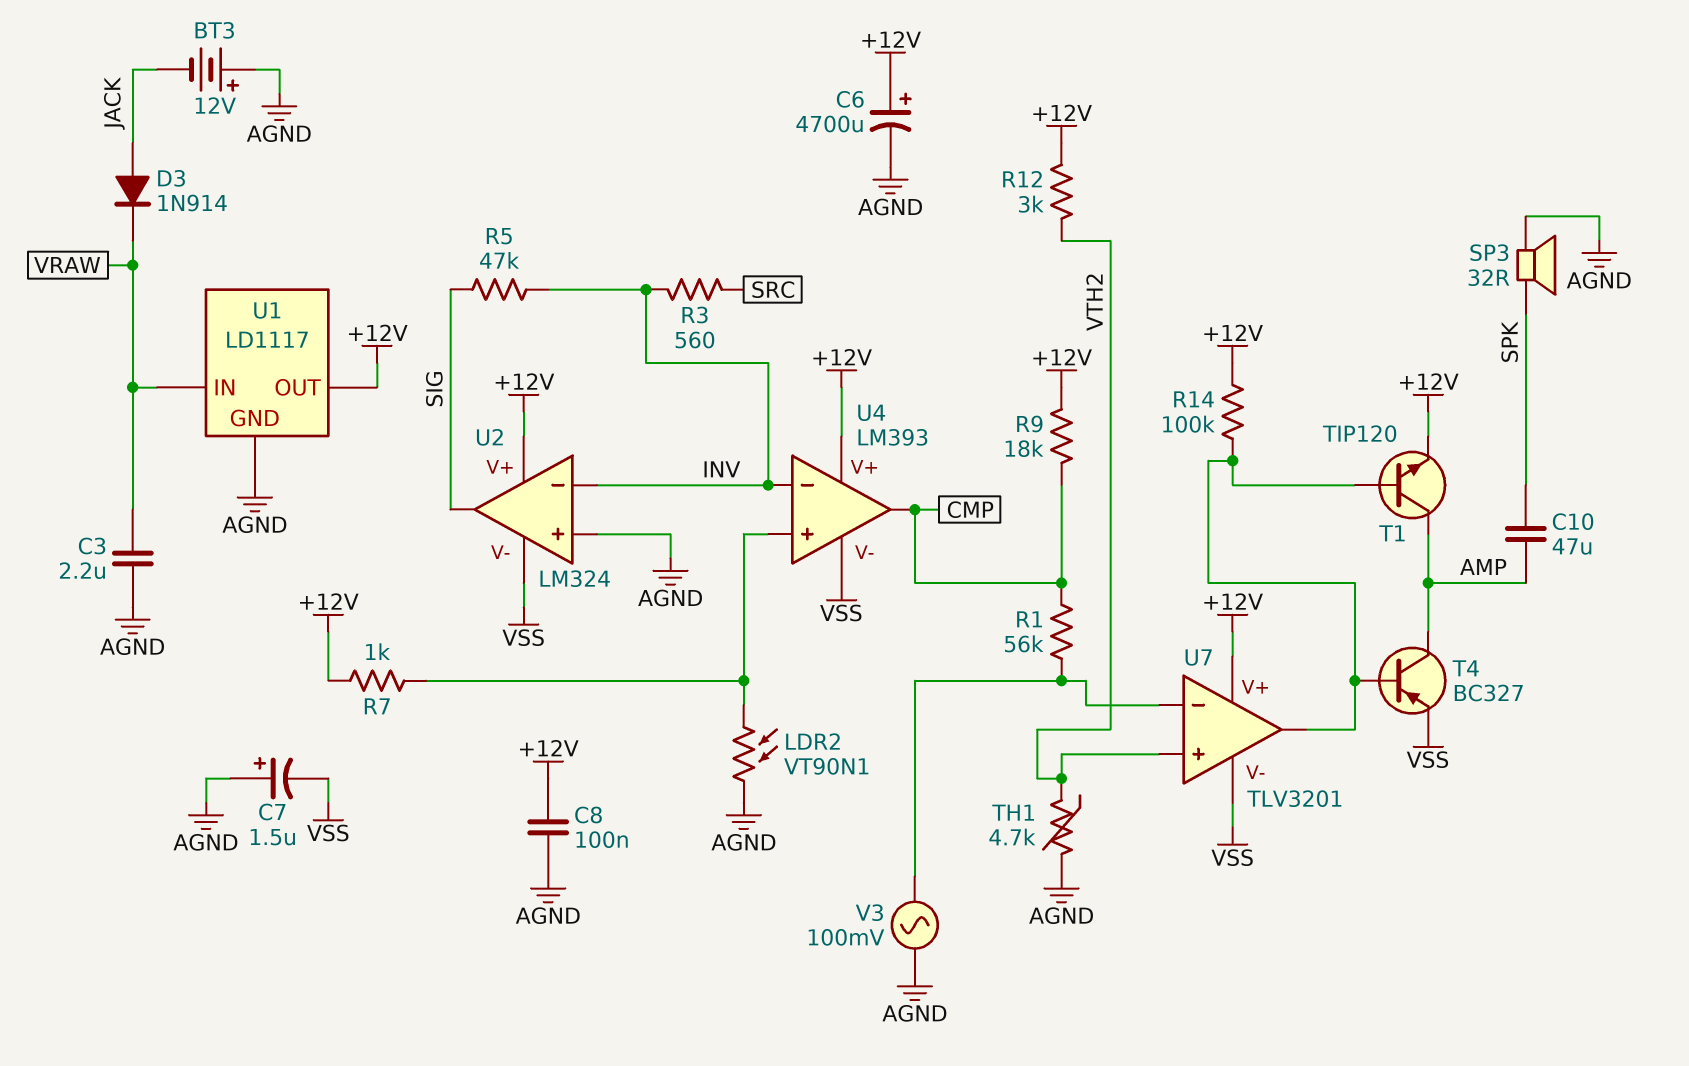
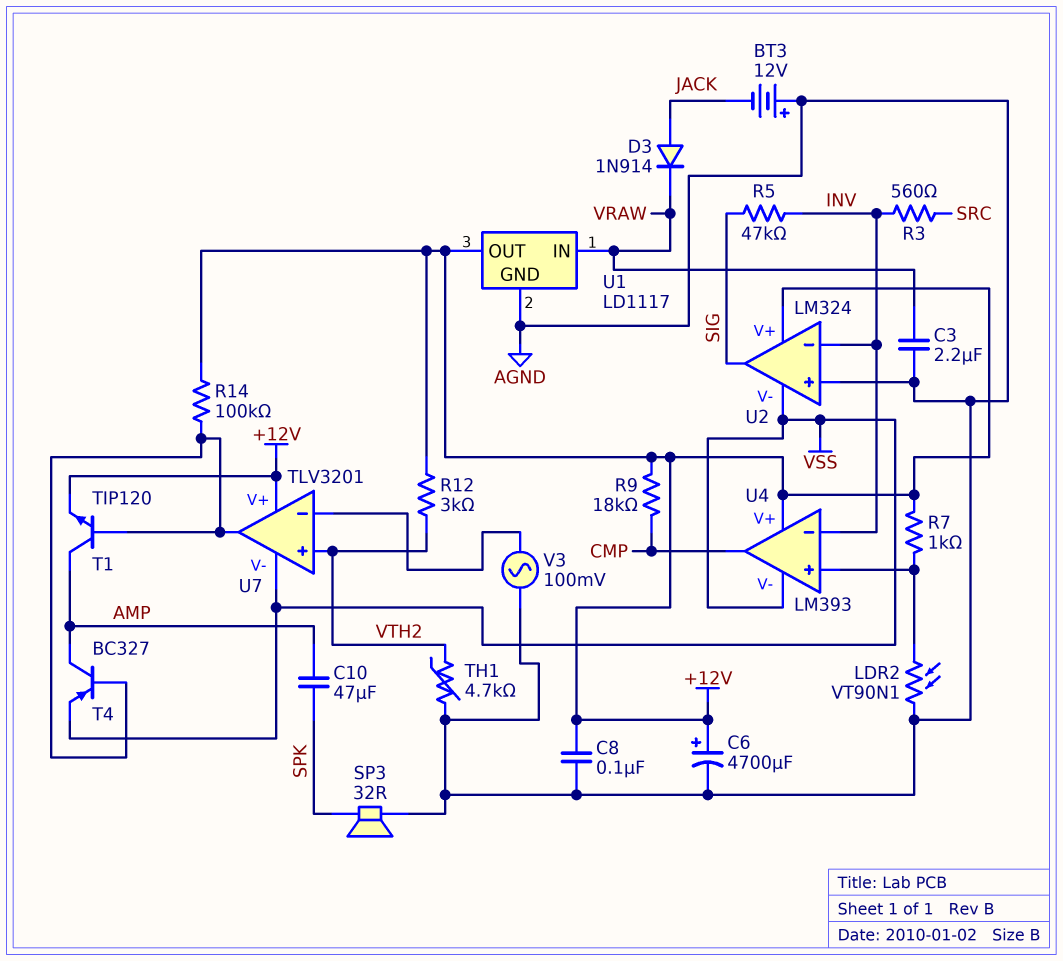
C7: 1.5uF (plus AGND, minus VSS) -> none
R1: 56k (CMP, U7/in-) -> none

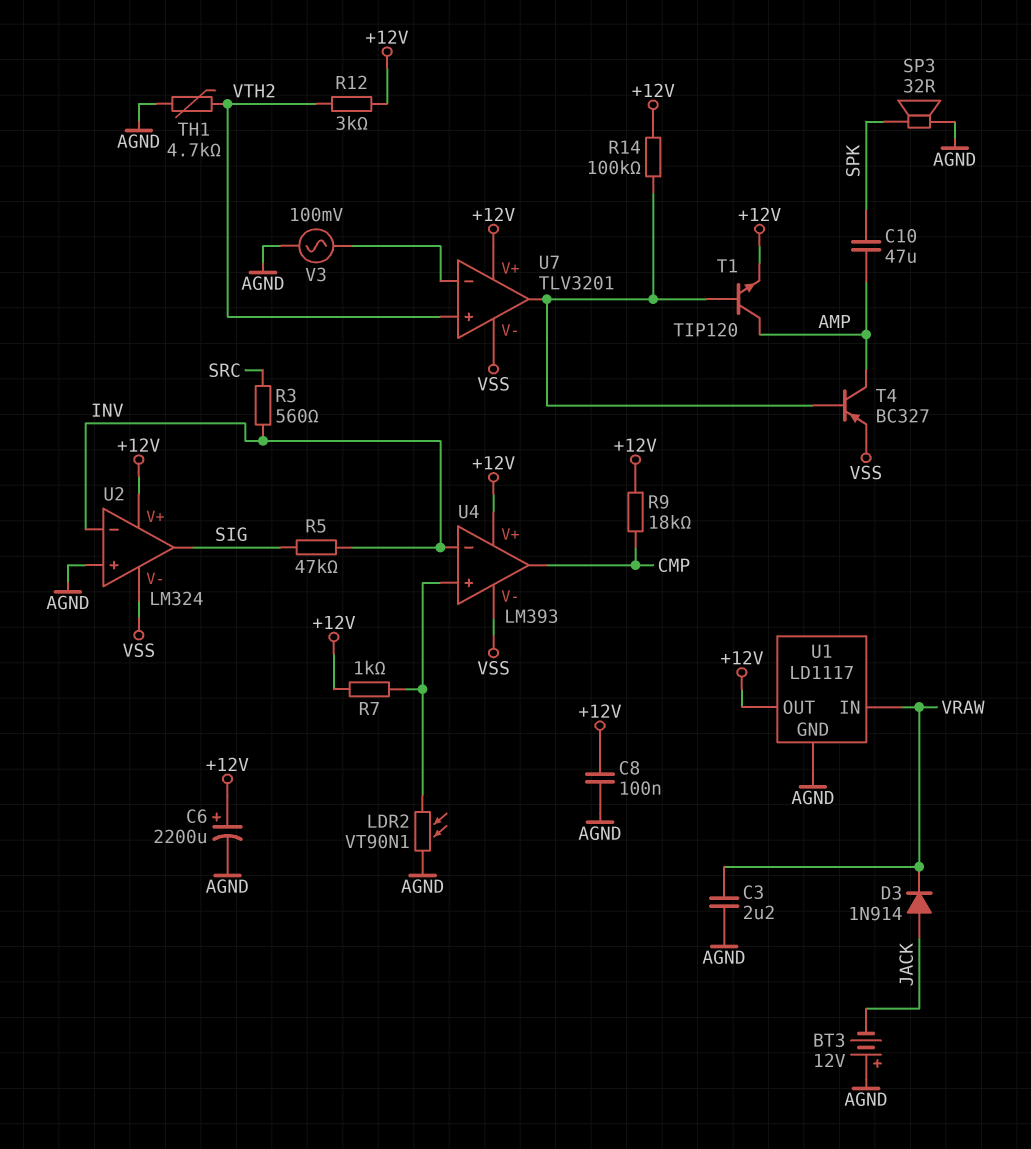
C6: 4700uF (plus +12V, minus AGND) -> 2200uF (plus +12V, minus AGND)

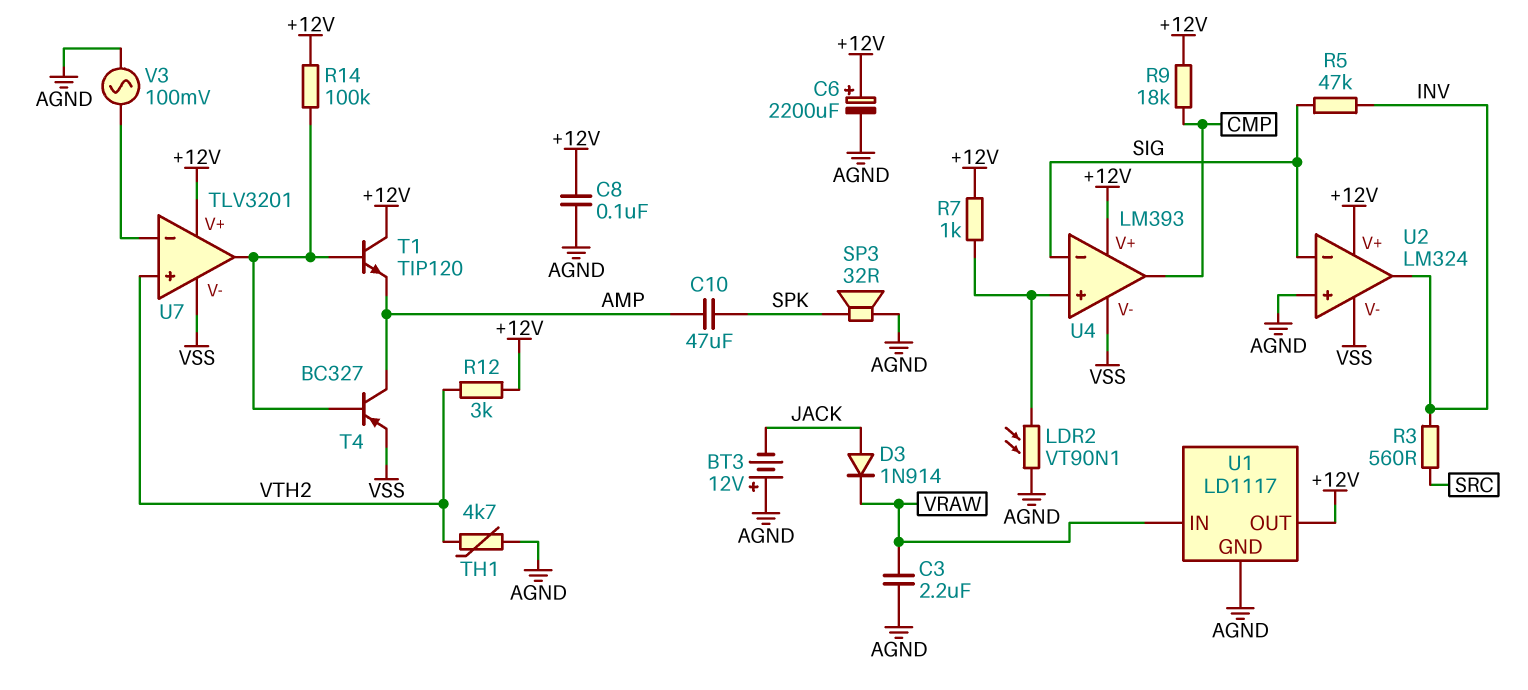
T1: NPN TIP120 (B U7/out, C AMP, E +12V) -> NPN TIP120 (B U7/out, C +12V, E AMP)
U2 pin in-: INV -> SIG
U2 pin out: SIG -> INV
U4 pin in-: INV -> SIG

